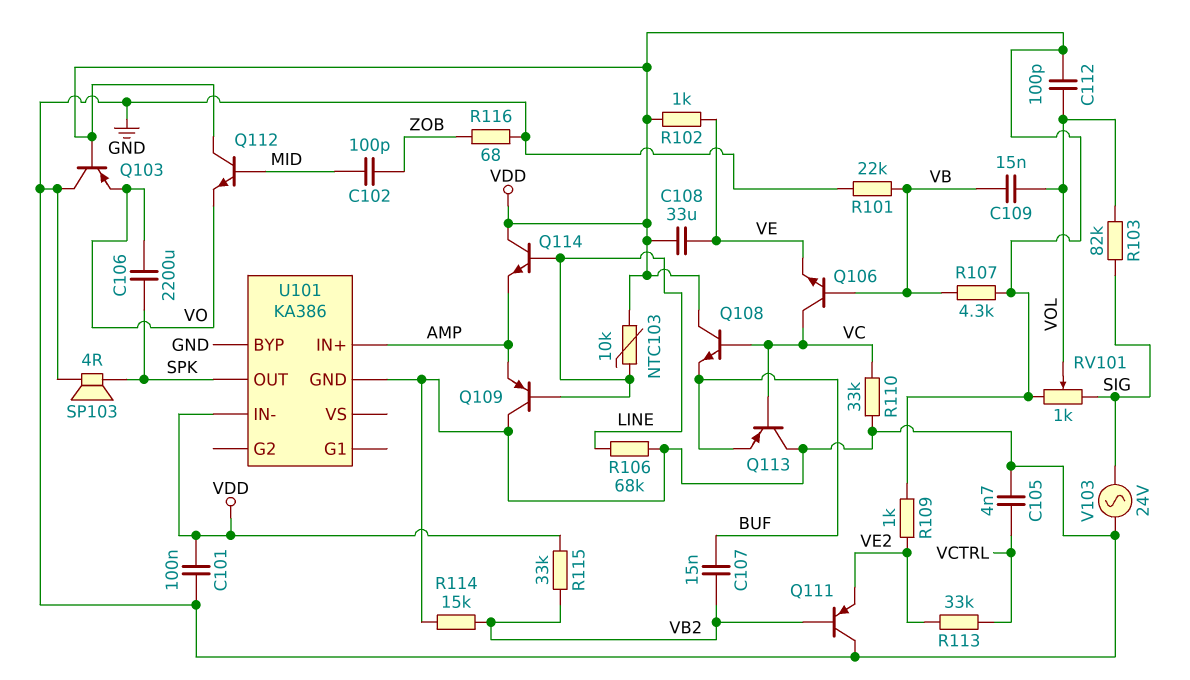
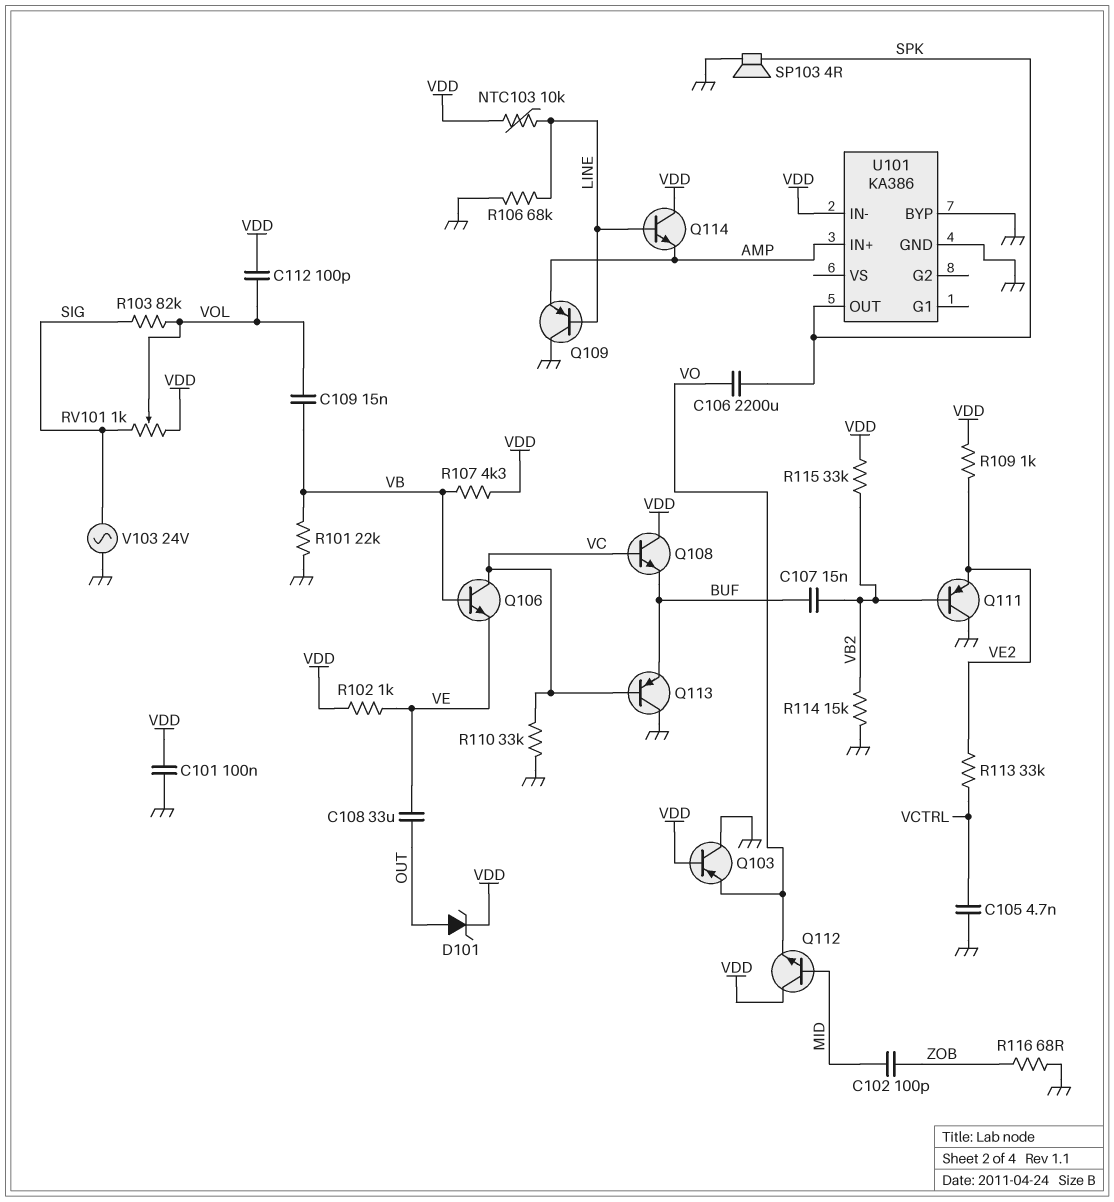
C108: 33uF (VDD, VE) -> 33uF (OUT, VE)
D101: none -> zener (A OUT, K VDD)

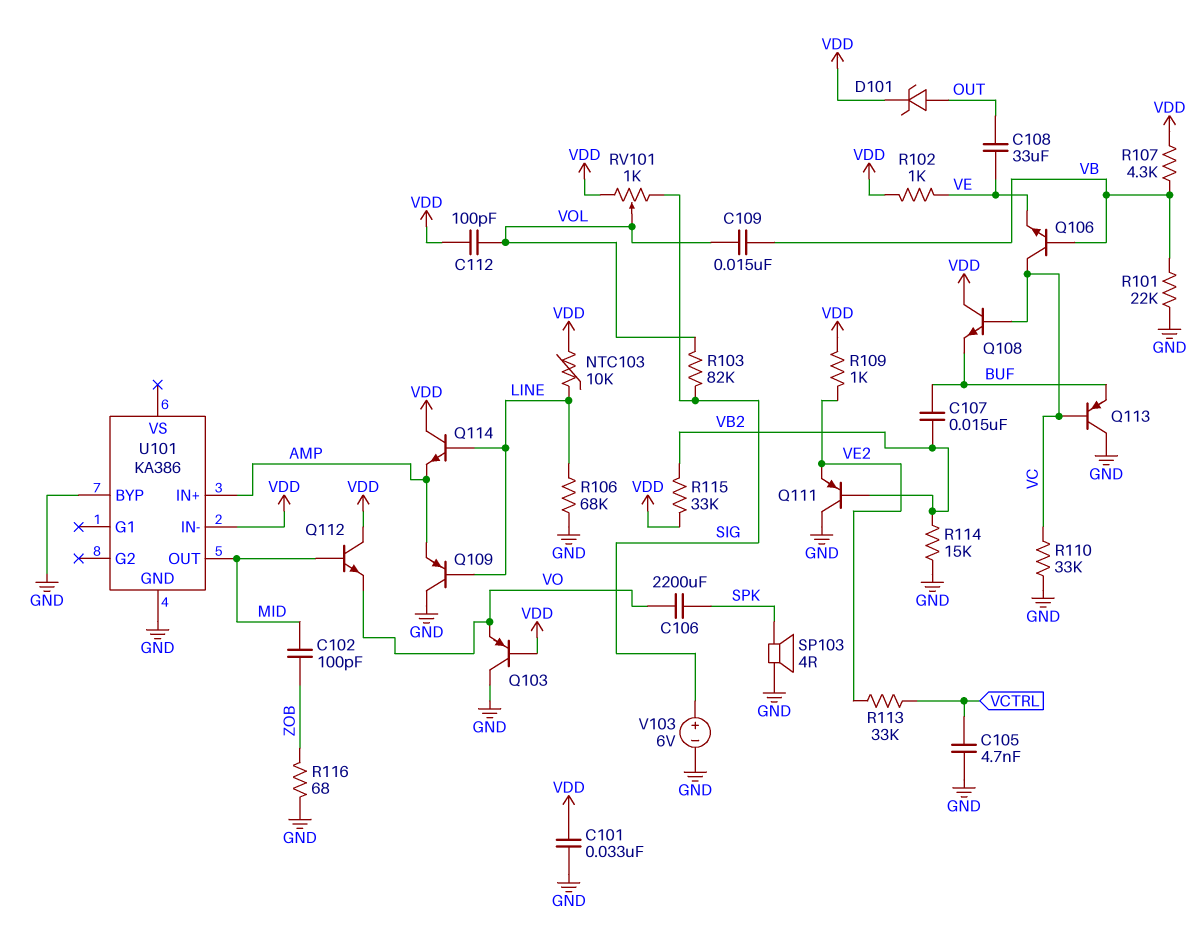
C101: 100nF (GND, VDD) -> 33nF (GND, VDD)
U101 pin OUT: SPK -> MID
V103: AC 24V (GND, SIG) -> 6V (plus SIG, minus GND)

